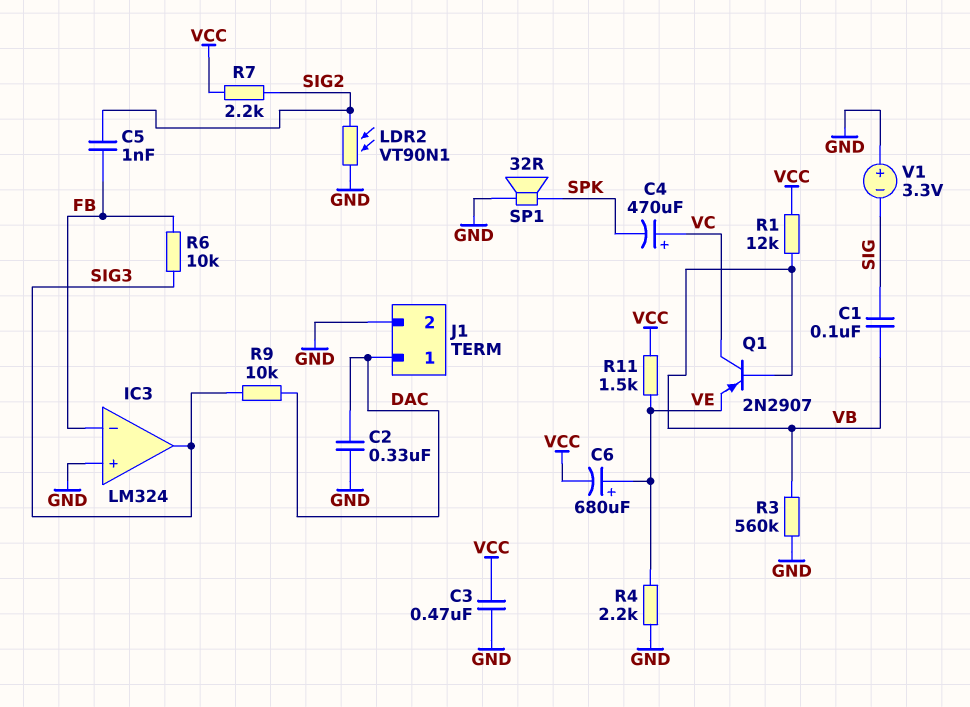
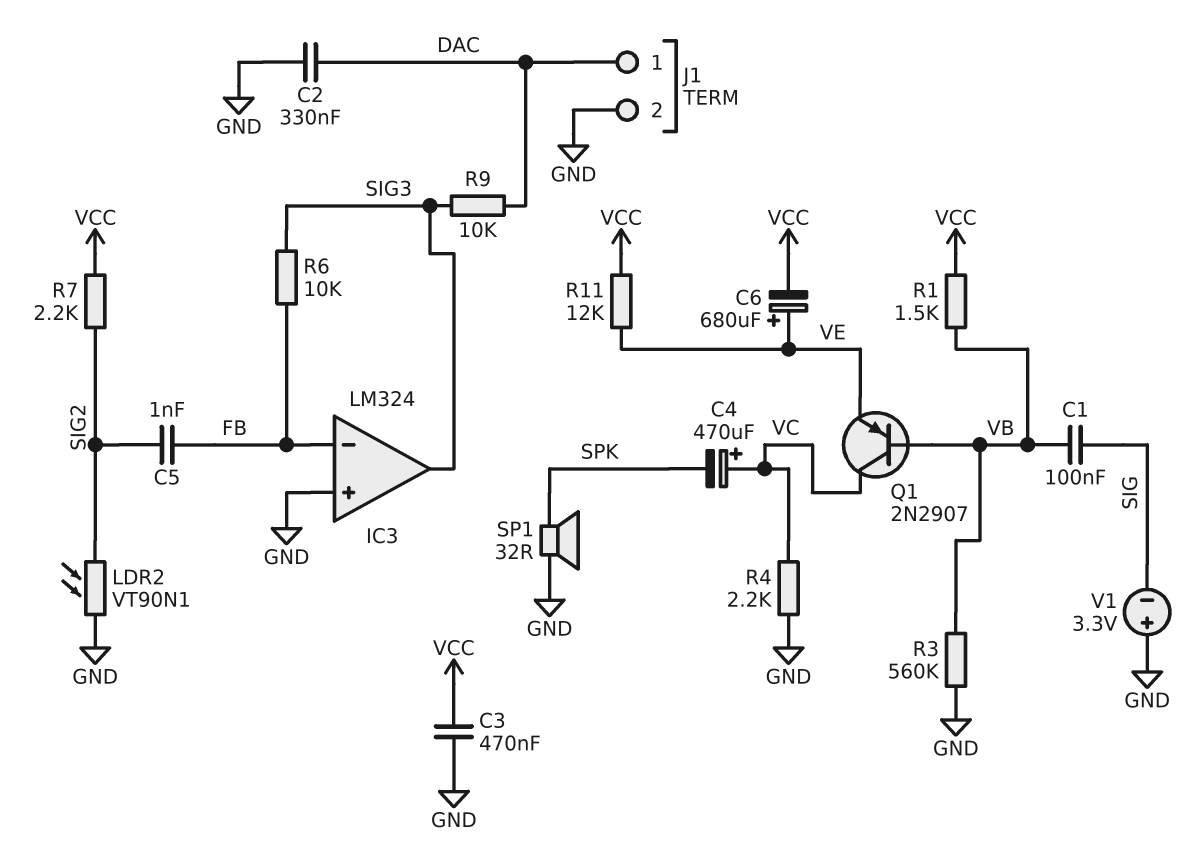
R1: 12k (VB, VCC) -> 1.5k (VB, VCC)
R4: 2.2k (GND, VE) -> 2.2k (GND, VC)
R11: 1.5k (VCC, VE) -> 12k (VCC, VE)

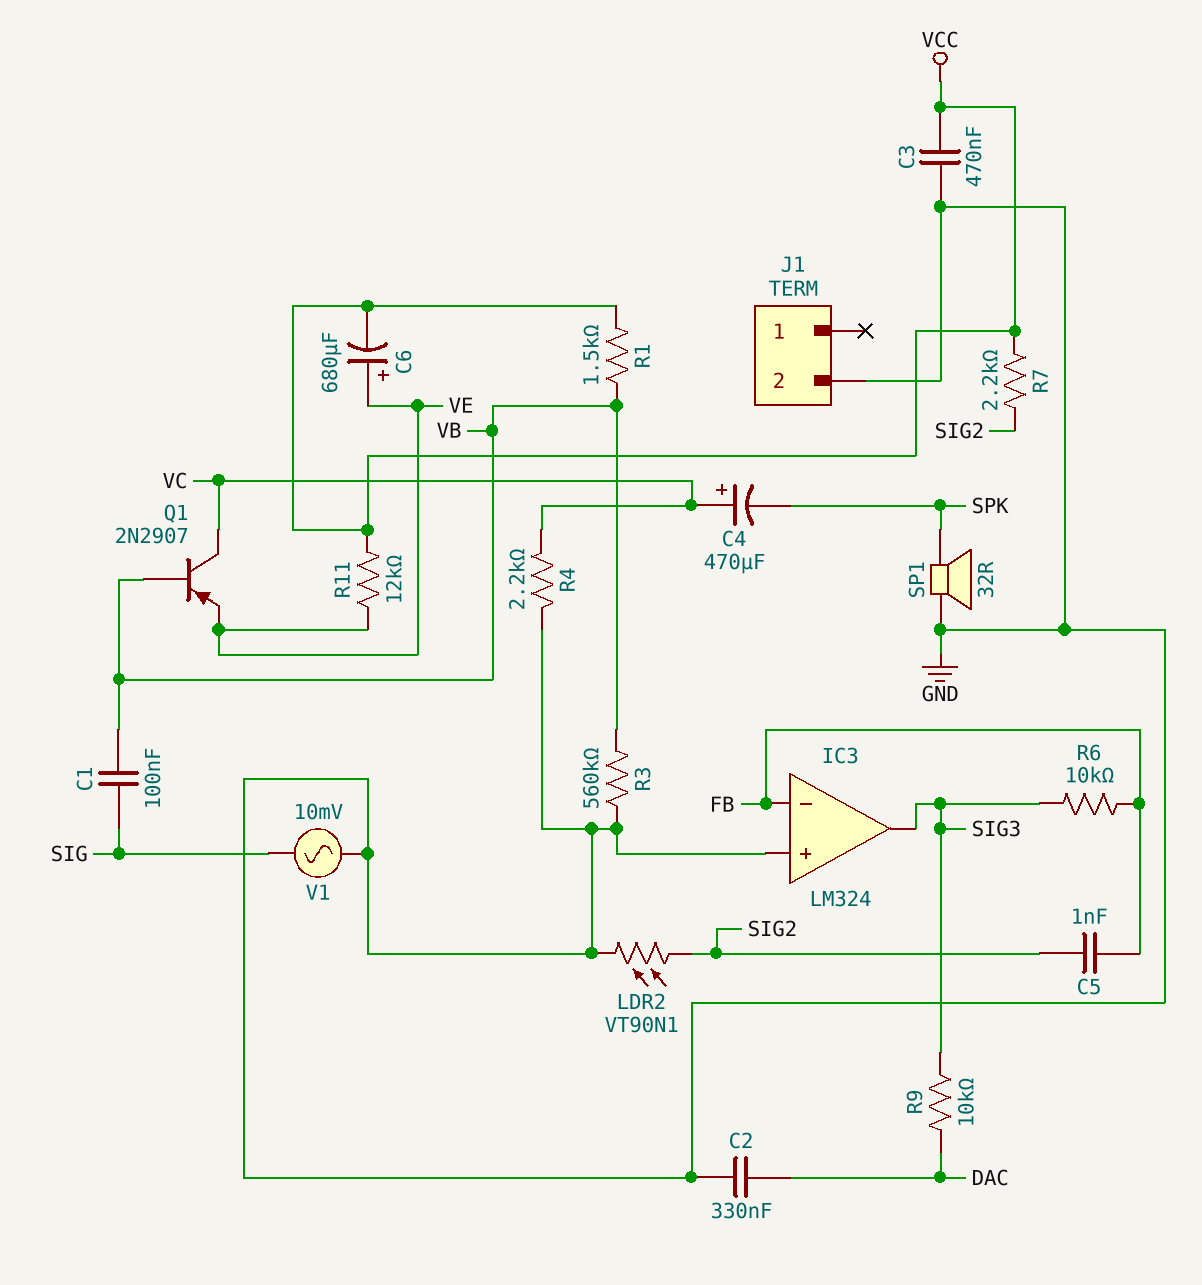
J1 pin 1: DAC -> none
V1: 3.3V (plus GND, minus SIG) -> AC 10mV (GND, SIG)

